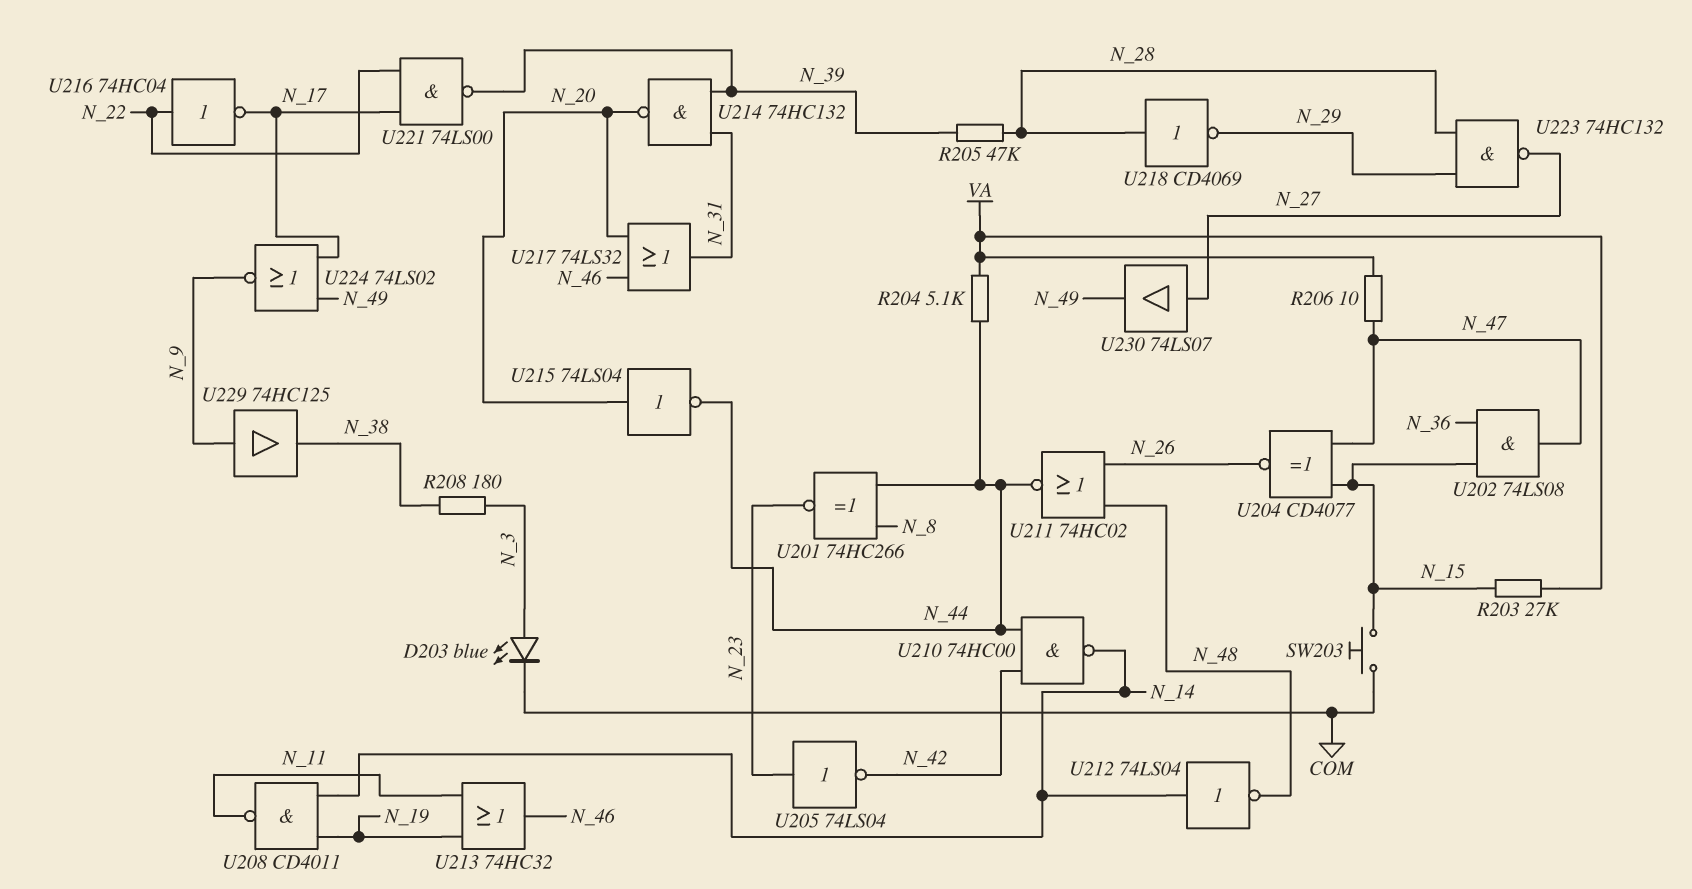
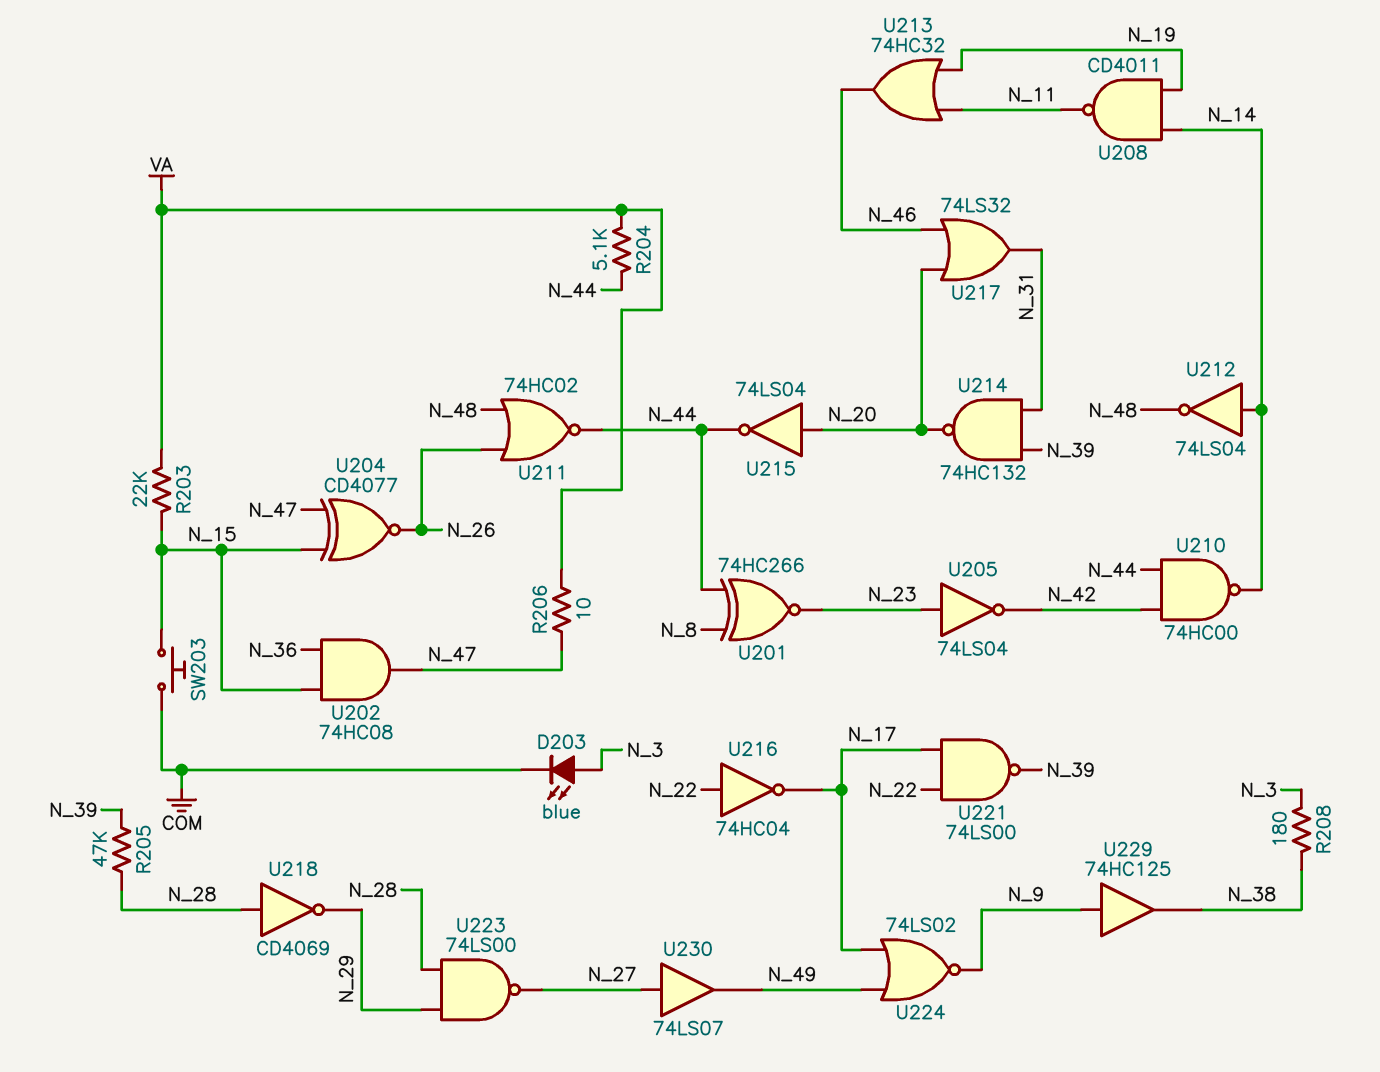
R203: 27k (N_15, VA) -> 22k (N_15, VA)
U202: AND 74LS08 (in N_15, in N_36, out N_47) -> AND 74HC08 (in N_15, in N_36, out N_47)
U223: NAND 74HC132 (in N_28, in N_29, out N_27) -> NAND 74LS00 (in N_28, in N_29, out N_27)

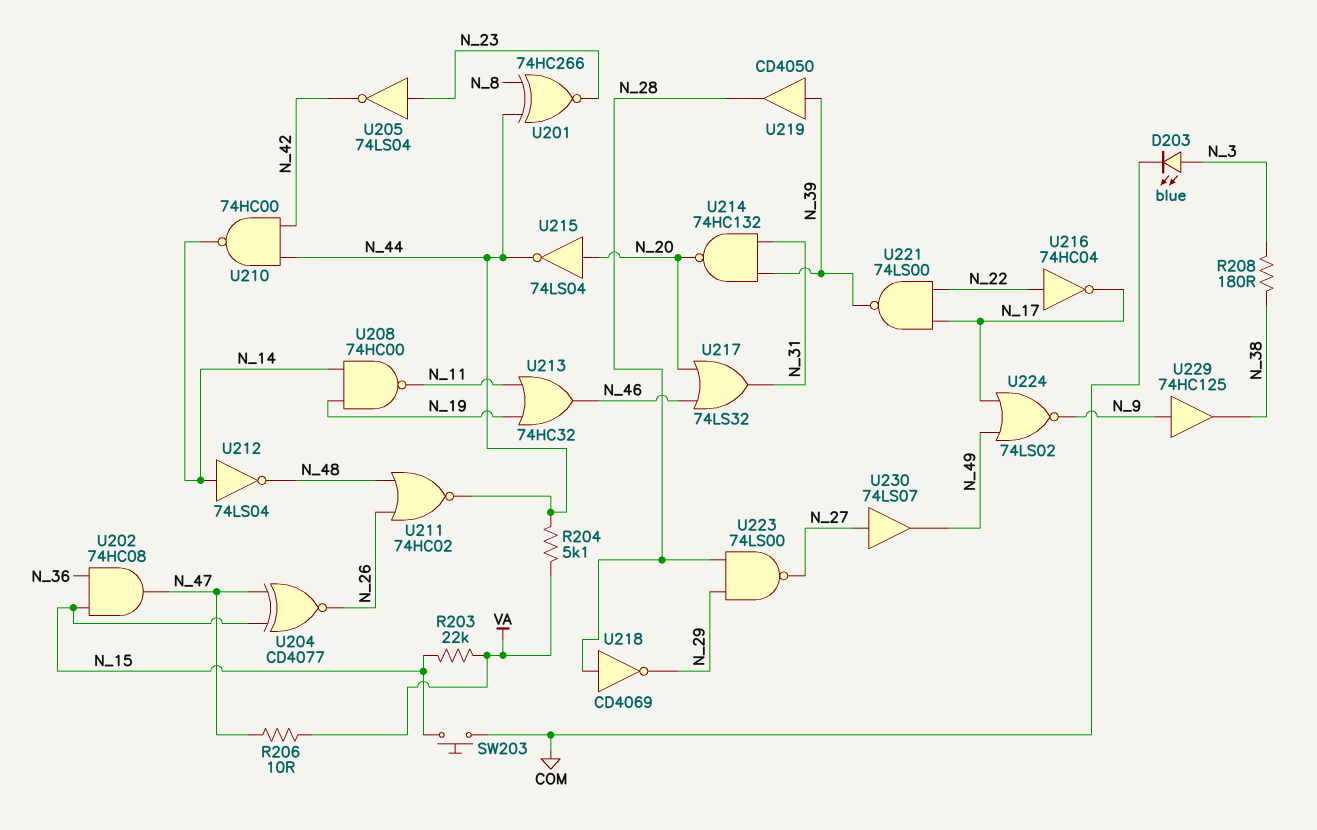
R205: 47k (N_28, N_39) -> none
U208: NAND CD4011 (in N_14, in N_19, out N_11) -> NAND 74HC00 (in N_14, in N_19, out N_11)
U219: none -> buffer CD4050 (in N_39, out N_28)

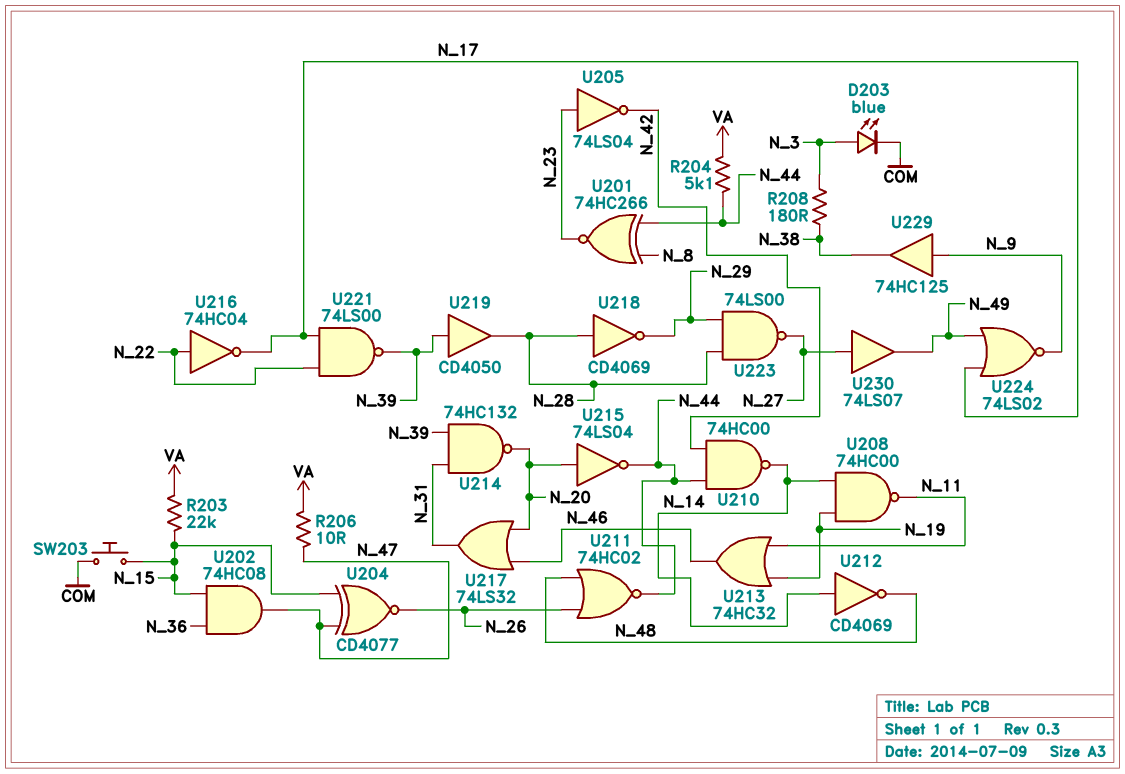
U212: NOT 74LS04 (in N_14, out N_48) -> NOT CD4069 (in N_14, out N_48)

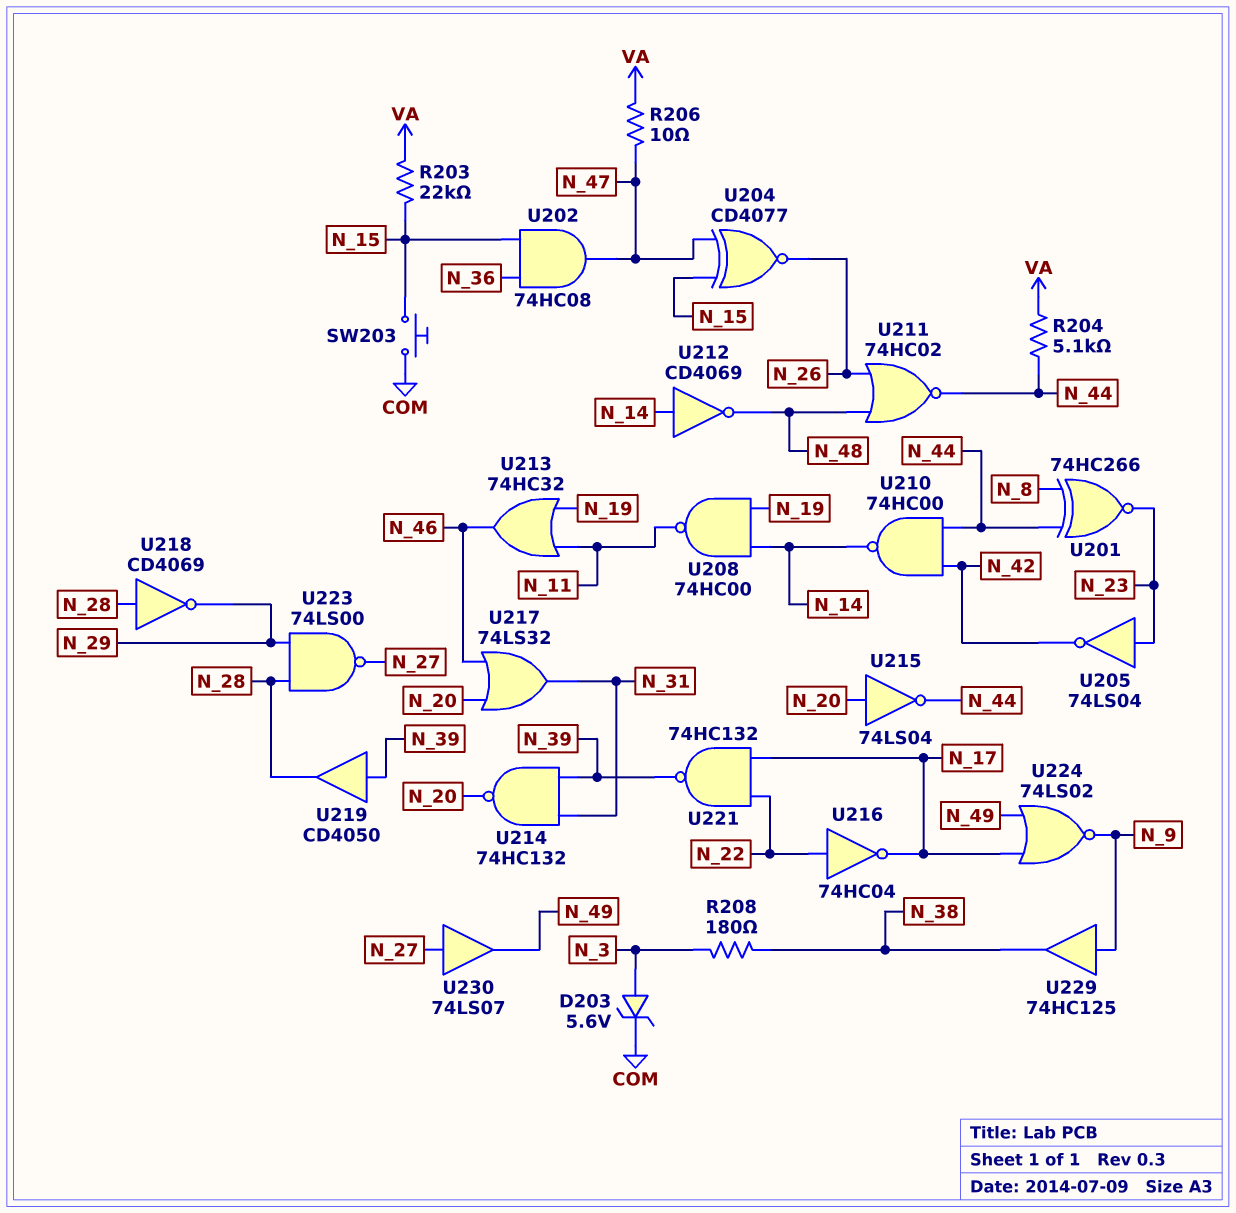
D203: LED blue (A N_3, K COM) -> zener 5.6V (A N_3, K COM)
U221: NAND 74LS00 (in N_17, in N_22, out N_39) -> NAND 74HC132 (in N_17, in N_22, out N_39)

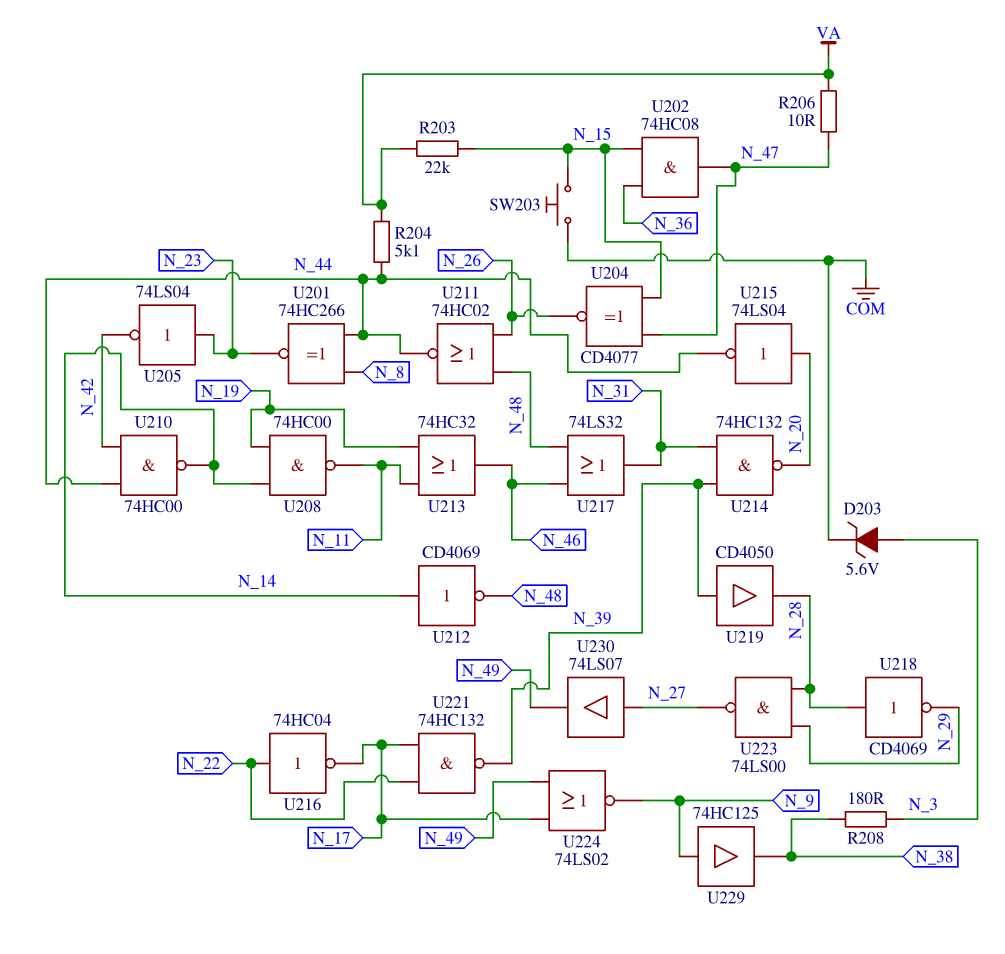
U217: OR 74LS32 (in N_20, in N_46, out N_31) -> OR 74LS32 (in N_46, in N_48, out N_31)

